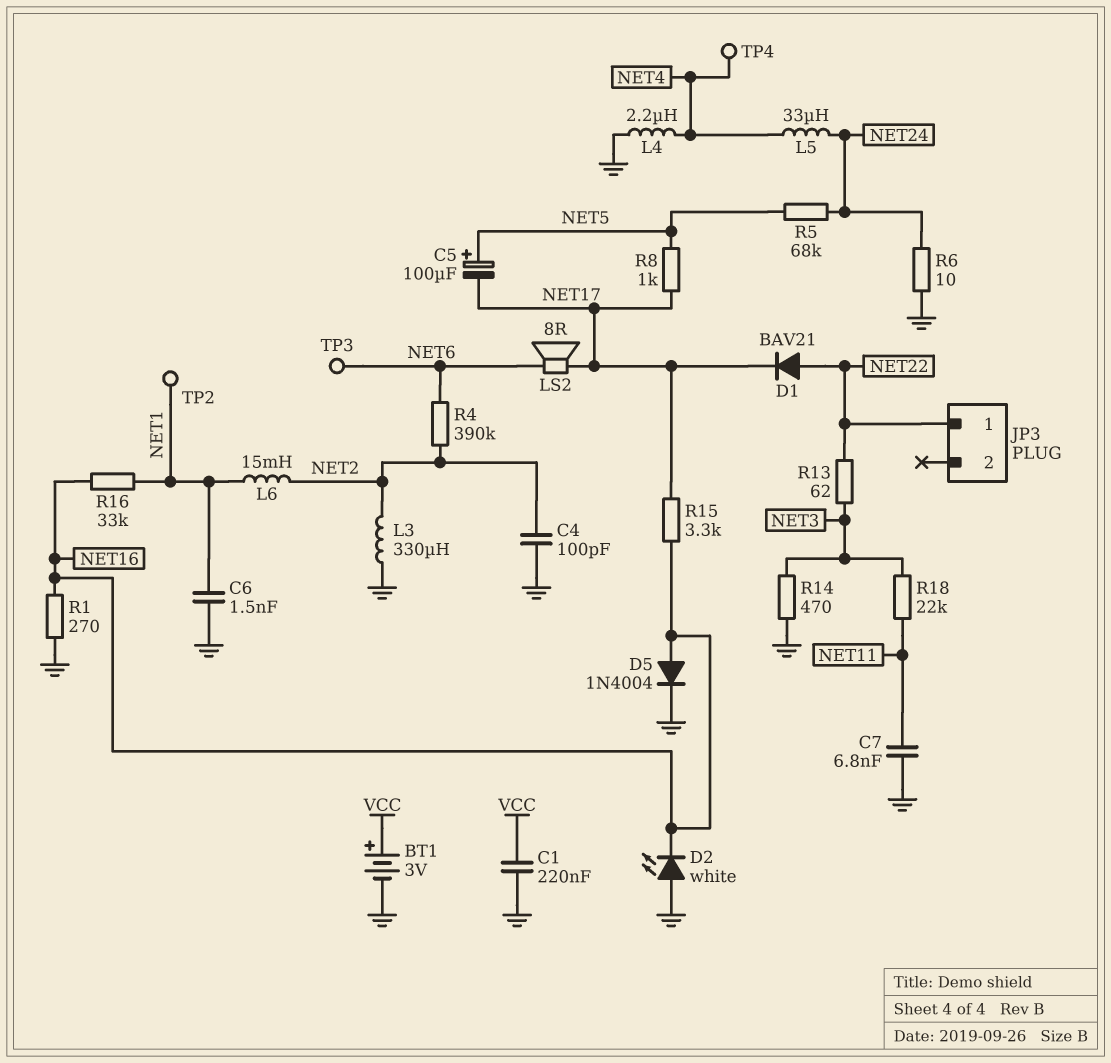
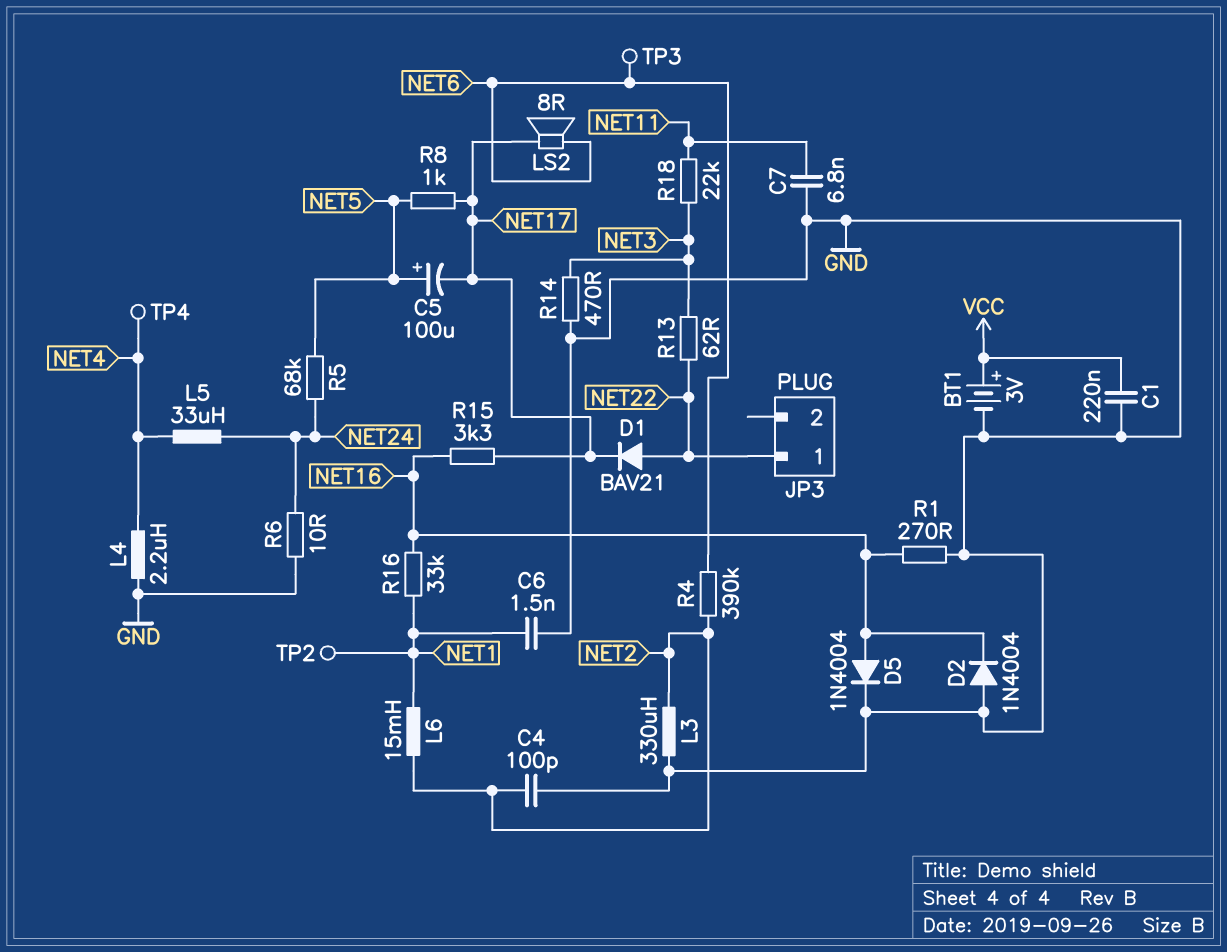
D2: LED white (A GND, K NET16) -> diode 1N4004 (A GND, K NET16)

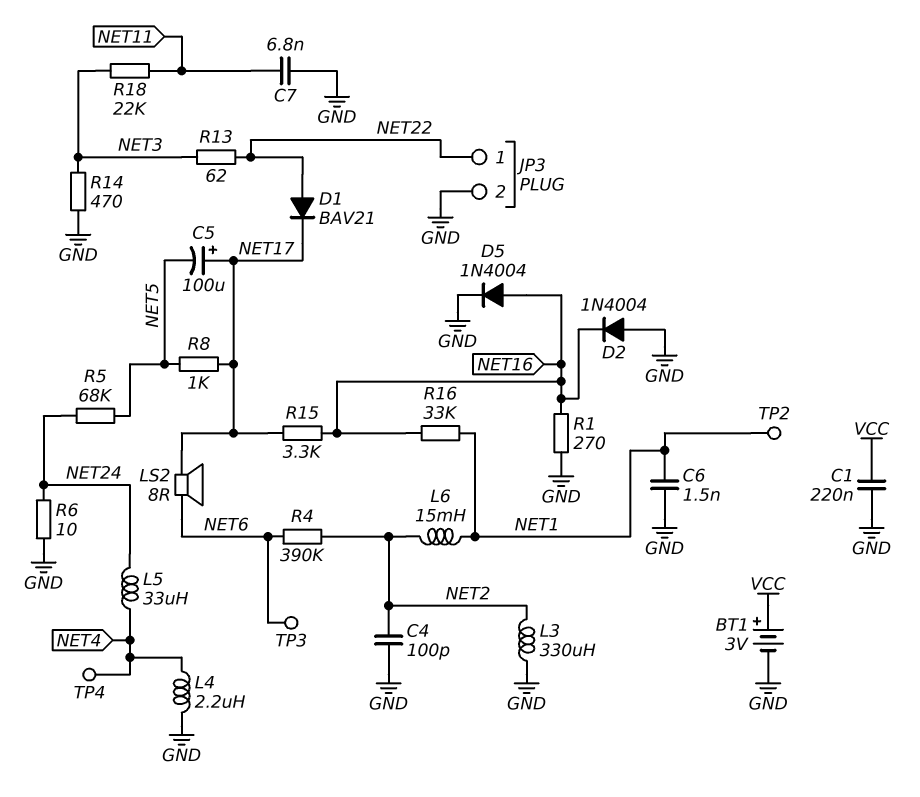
C5: 100uF (plus NET5, minus NET17) -> 100uF (plus NET17, minus NET5)
JP3 pin 2: none -> GND

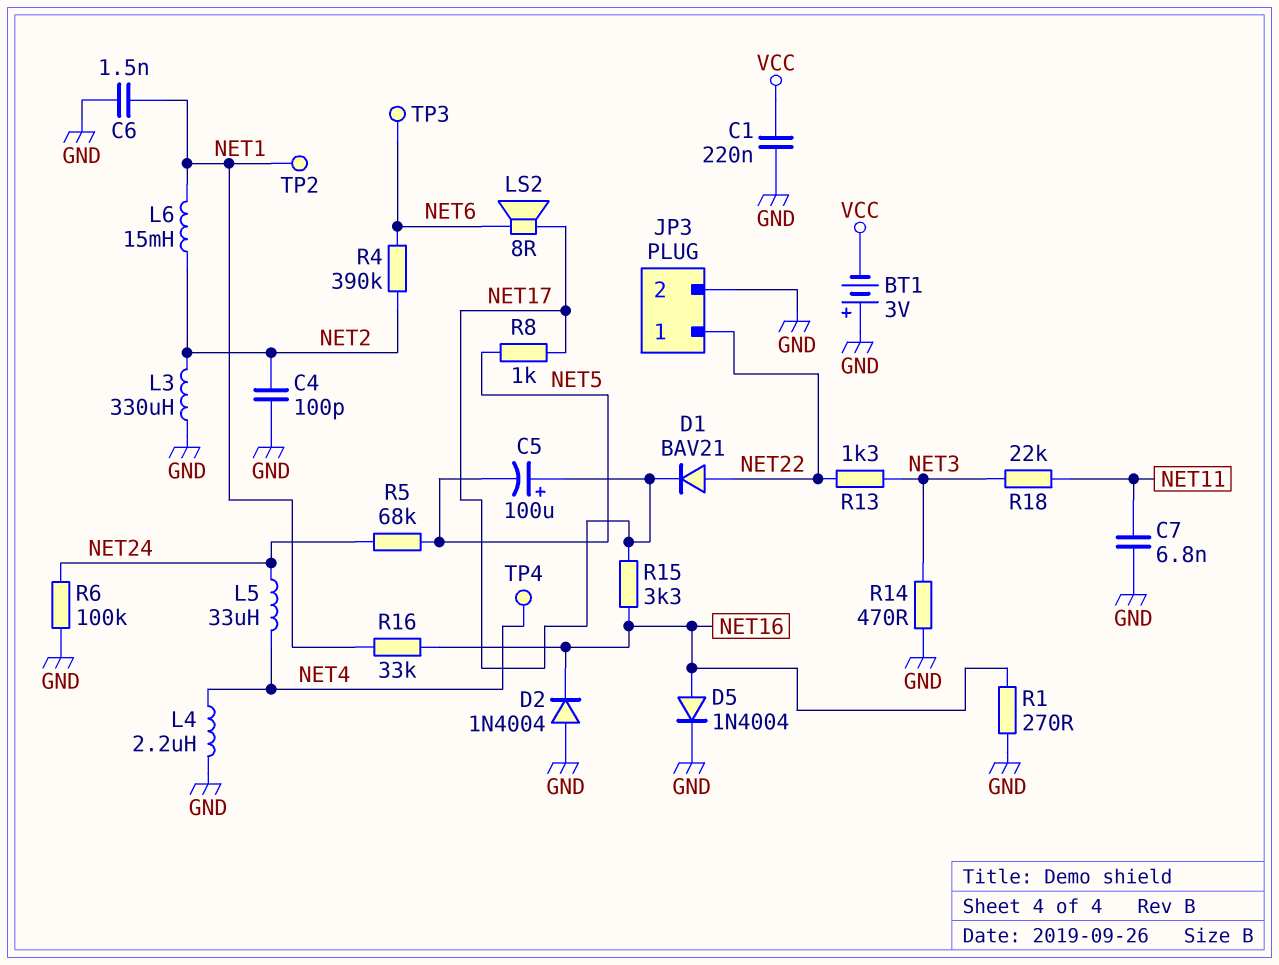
BT1: 3V (plus VCC, minus GND) -> 3V (plus GND, minus VCC)
R6: 10 (GND, NET24) -> 100k (GND, NET24)
R13: 62 (NET3, NET22) -> 1.3k (NET3, NET22)

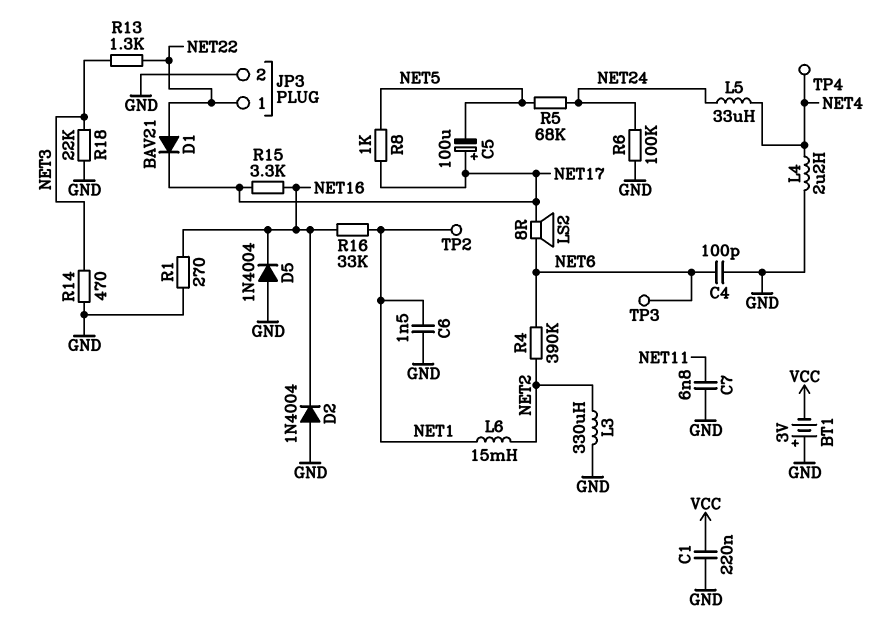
C4: 100pF (GND, NET2) -> 100pF (GND, NET6)
D5: diode 1N4004 (A NET16, K GND) -> diode 1N4004 (A GND, K NET16)
R18: 22k (NET3, NET11) -> 22k (GND, NET3)

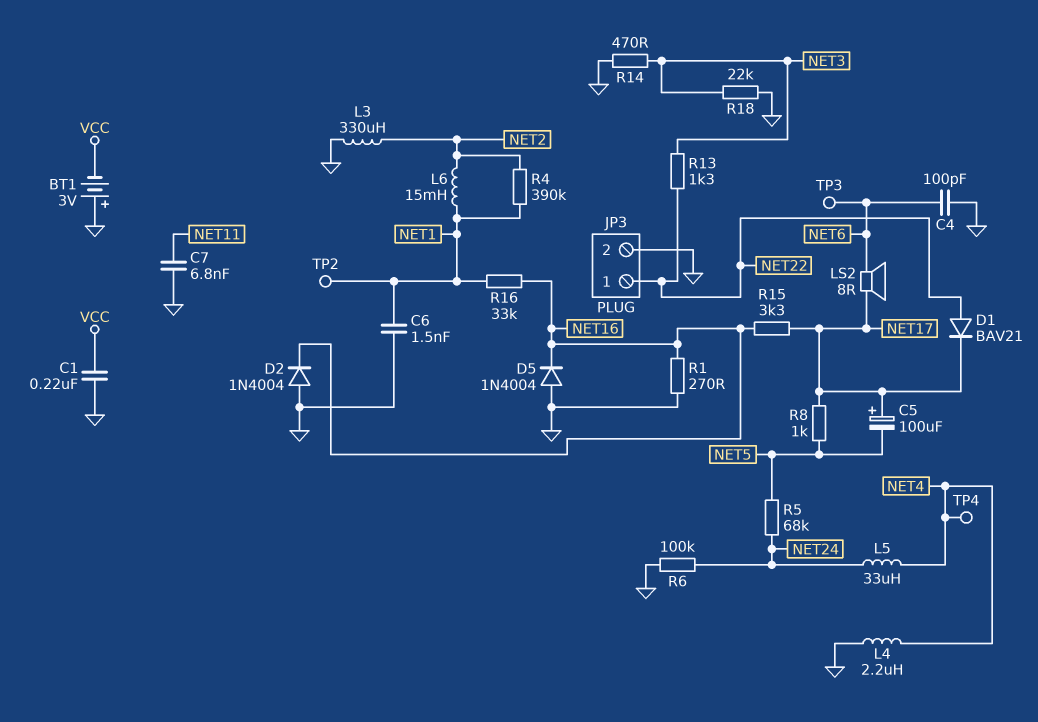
R4: 390k (NET2, NET6) -> 390k (NET1, NET2)

